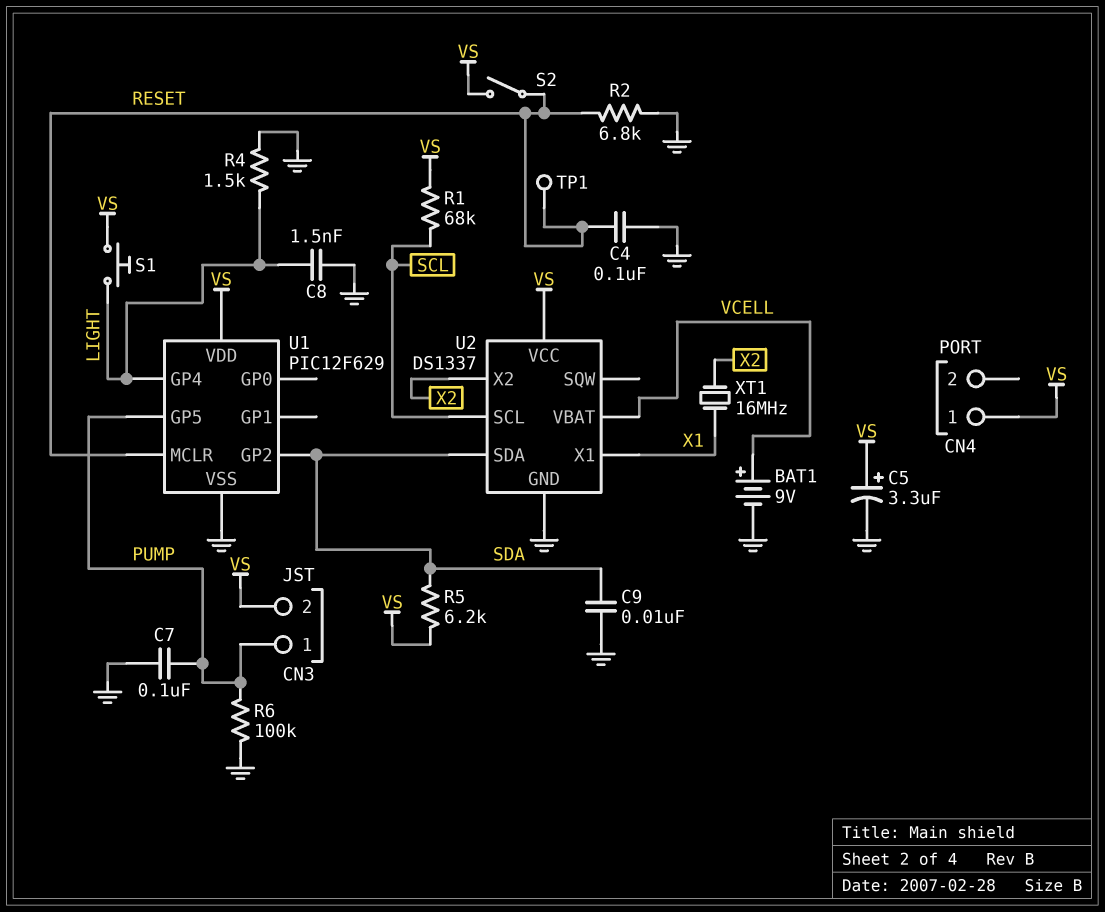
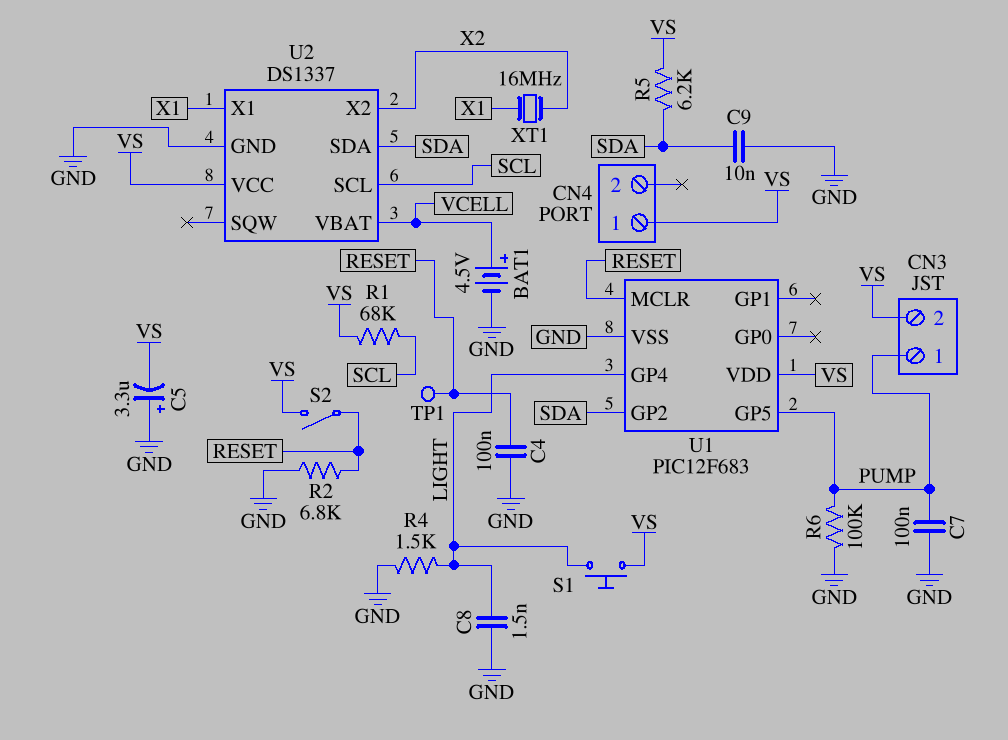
BAT1: 9V (plus VCELL, minus GND) -> 4.5V (plus VCELL, minus GND)
C5: 3.3uF (plus VS, minus GND) -> 3.3uF (plus GND, minus VS)
U1: PIC12F629 -> PIC12F683

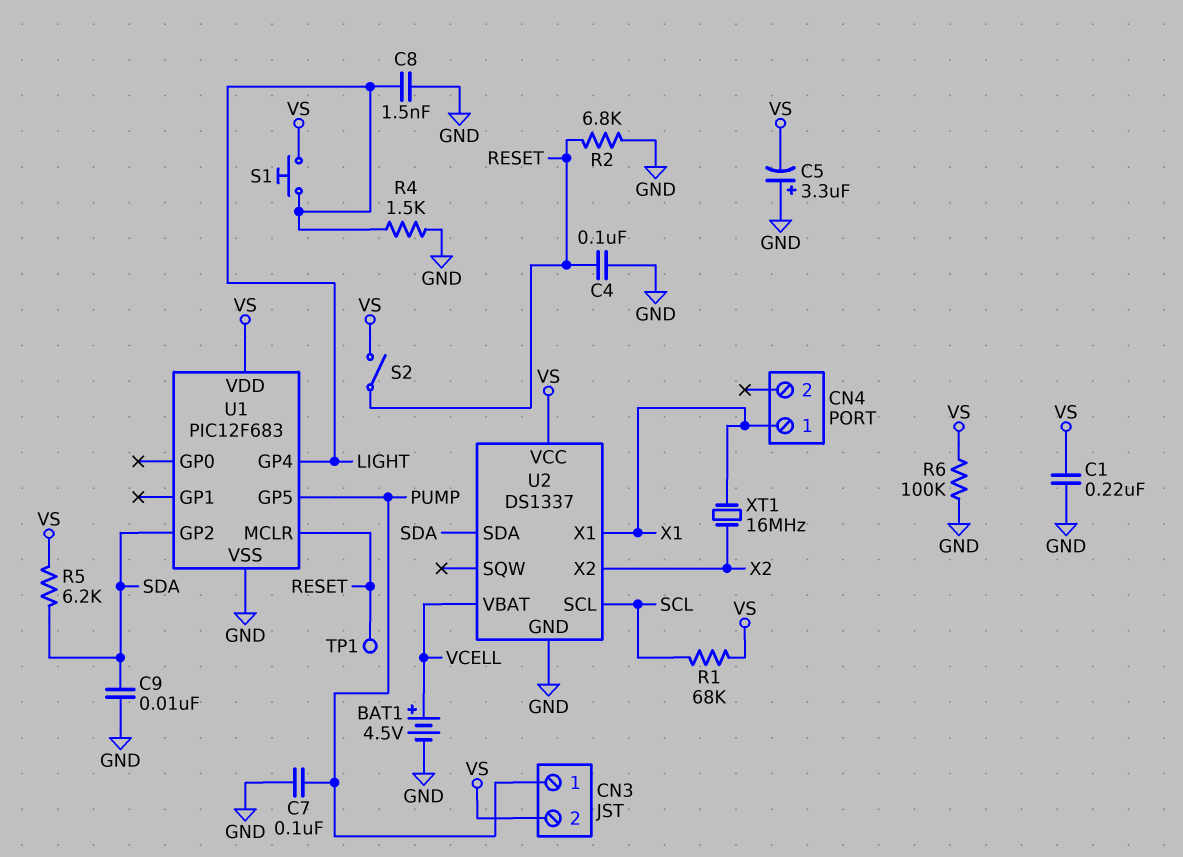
C1: none -> 220nF (GND, VS)
CN4 pin 1: VS -> X1
R6: 100k (GND, PUMP) -> 100k (GND, VS)

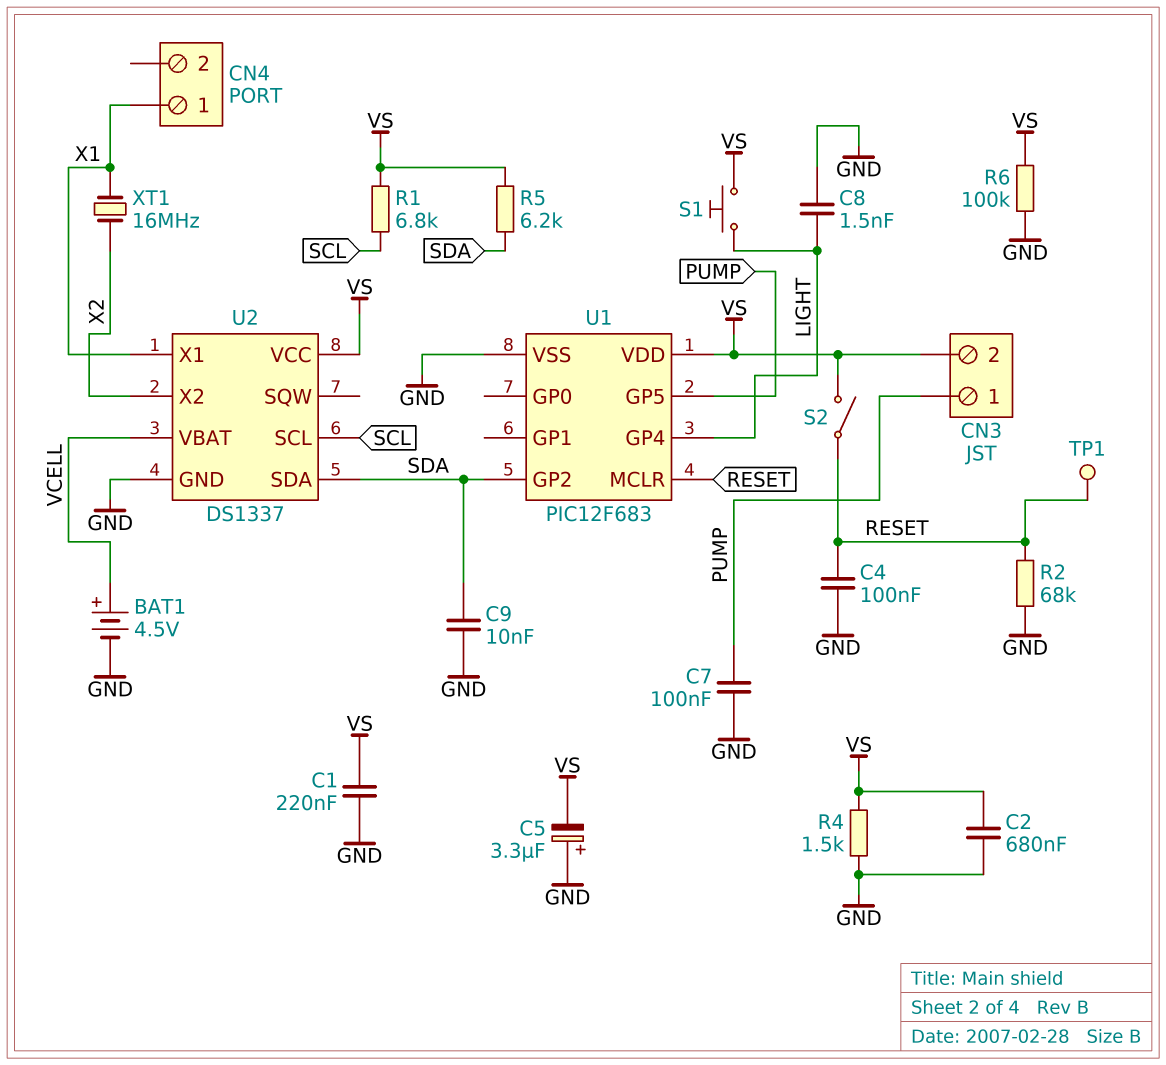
C2: none -> 680nF (GND, VS)
R1: 68k (SCL, VS) -> 6.8k (SCL, VS)
R2: 6.8k (GND, RESET) -> 68k (GND, RESET)
R4: 1.5k (GND, LIGHT) -> 1.5k (GND, VS)

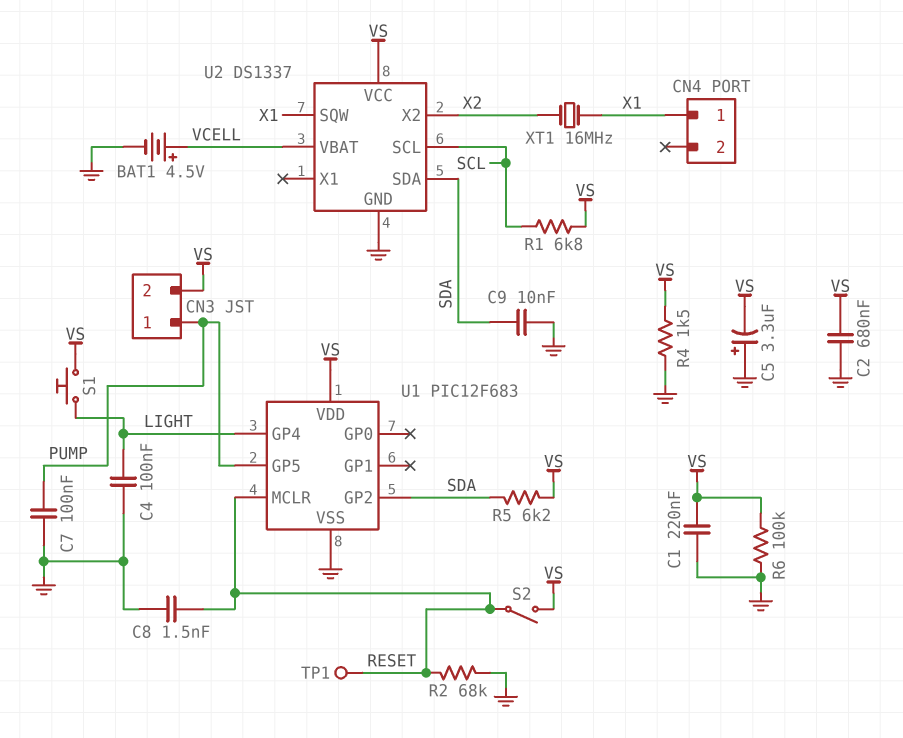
C4: 100nF (GND, RESET) -> 100nF (GND, LIGHT)
C8: 1.5nF (GND, LIGHT) -> 1.5nF (GND, RESET)
U2 pin SQW: none -> X1
U2 pin X1: X1 -> none

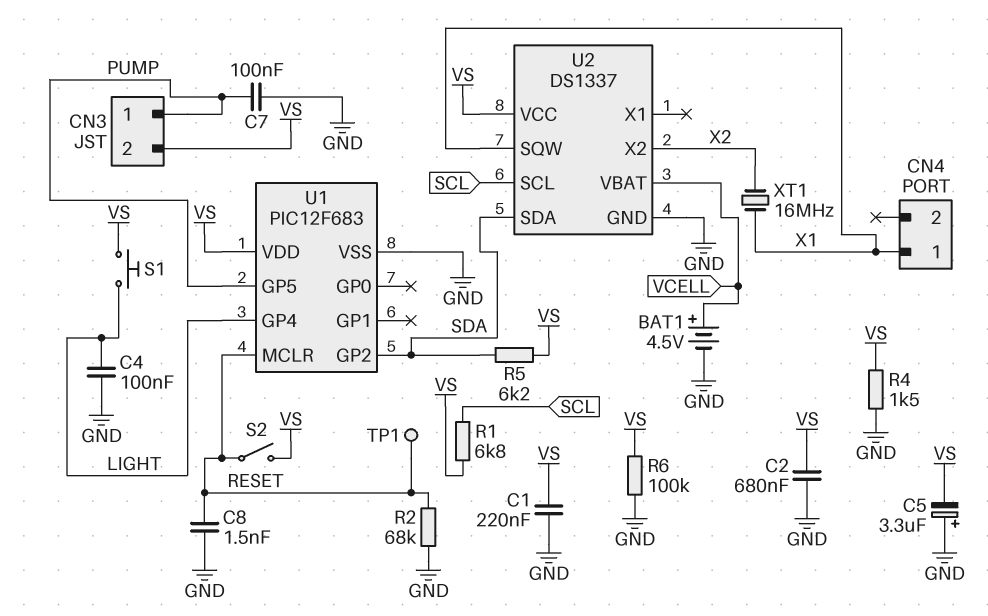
C9: 10nF (GND, SDA) -> none

